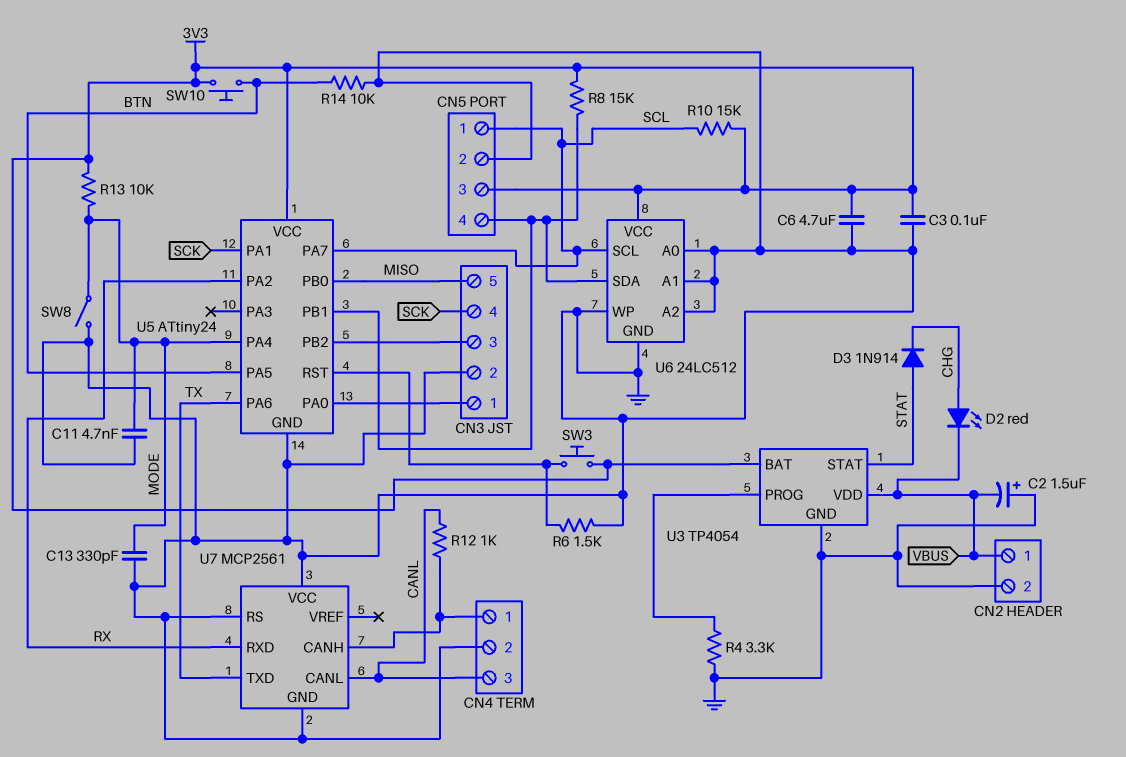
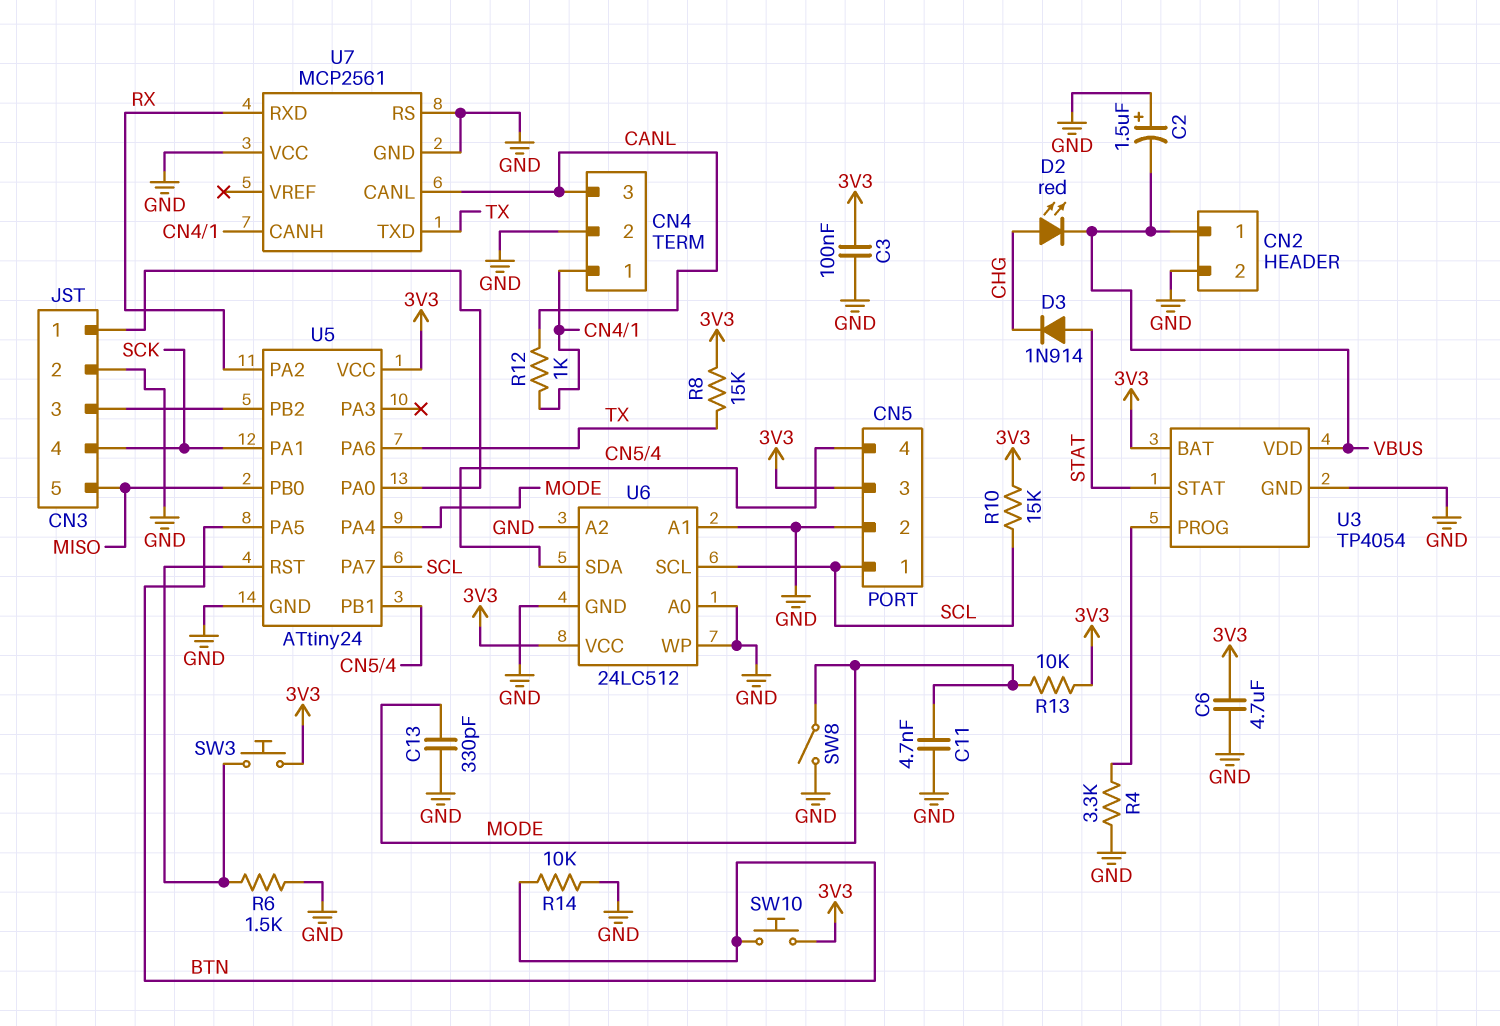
R8: 15k (3V3, CN5/4) -> 15k (3V3, TX)

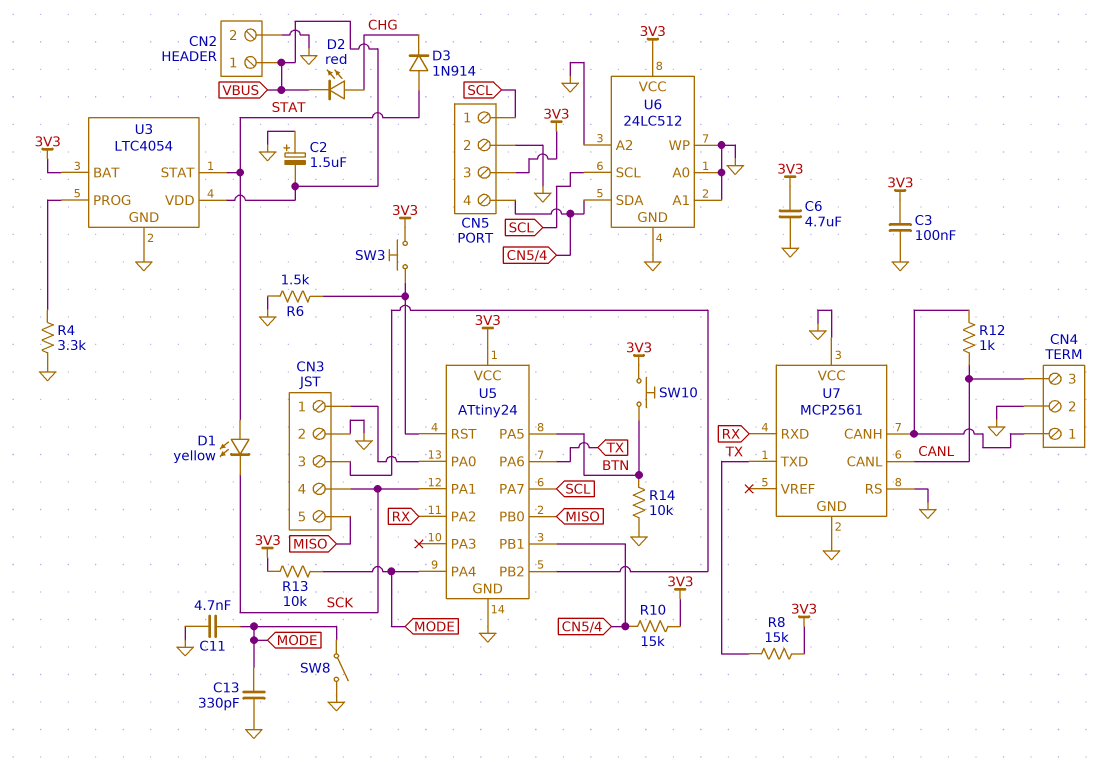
D1: none -> LED yellow (A STAT, K SCK)
R10: 15k (3V3, SCL) -> 15k (3V3, CN5/4)
U3: TP4054 -> LTC4054

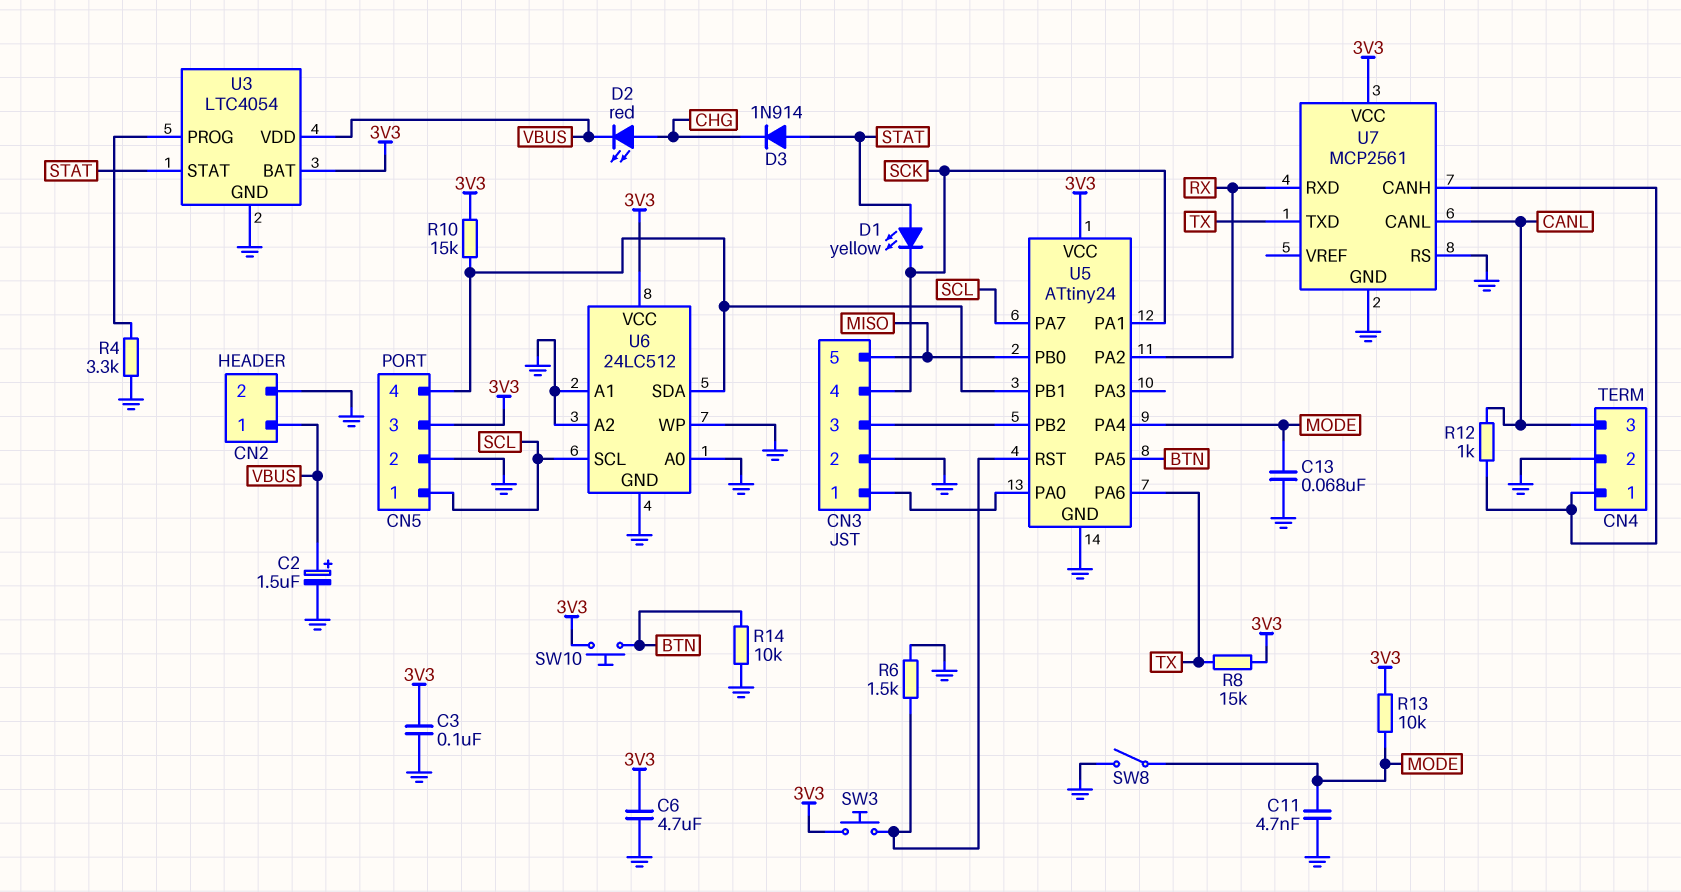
C2: 1.5uF (plus GND, minus VBUS) -> 1.5uF (plus VBUS, minus GND)
C13: 330pF (GND, MODE) -> 68nF (GND, MODE)
U7 pin VCC: GND -> 3V3

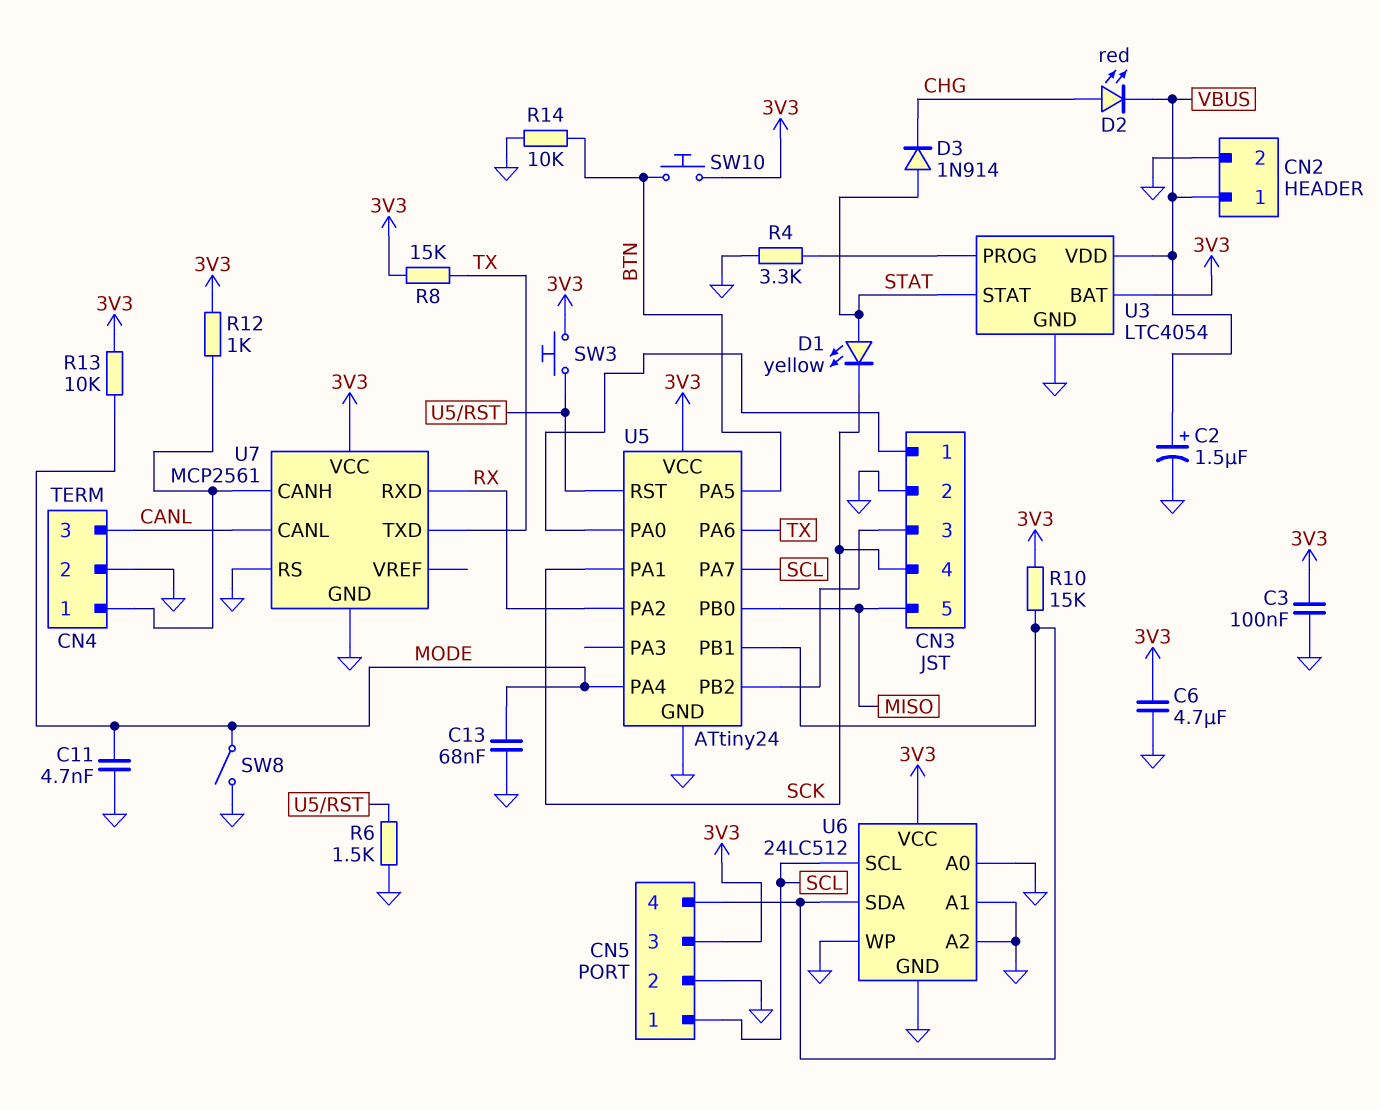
R12: 1k (CANL, CN4/1) -> 1k (3V3, CN4/1)

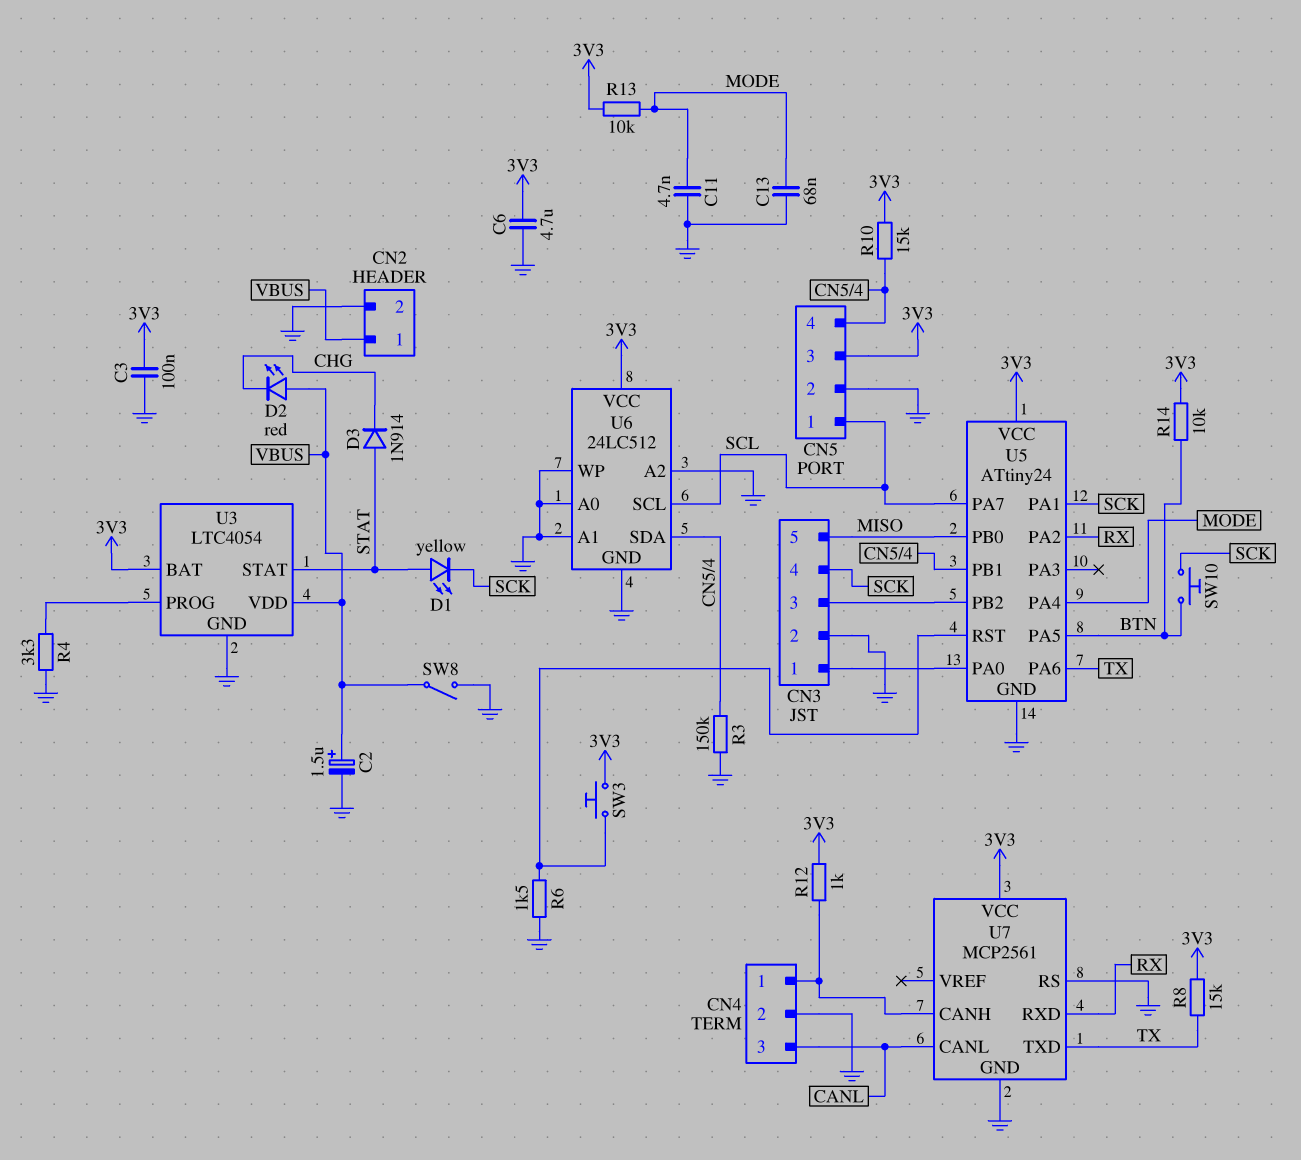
D2: LED red (A CHG, K VBUS) -> LED red (A VBUS, K CHG)
R3: none -> 150k (CN5/4, GND)
R14: 10k (BTN, GND) -> 10k (3V3, BTN)
SW8: switch (GND, MODE) -> switch (GND, VBUS)
SW10: button (3V3, BTN) -> button (BTN, SCK)

